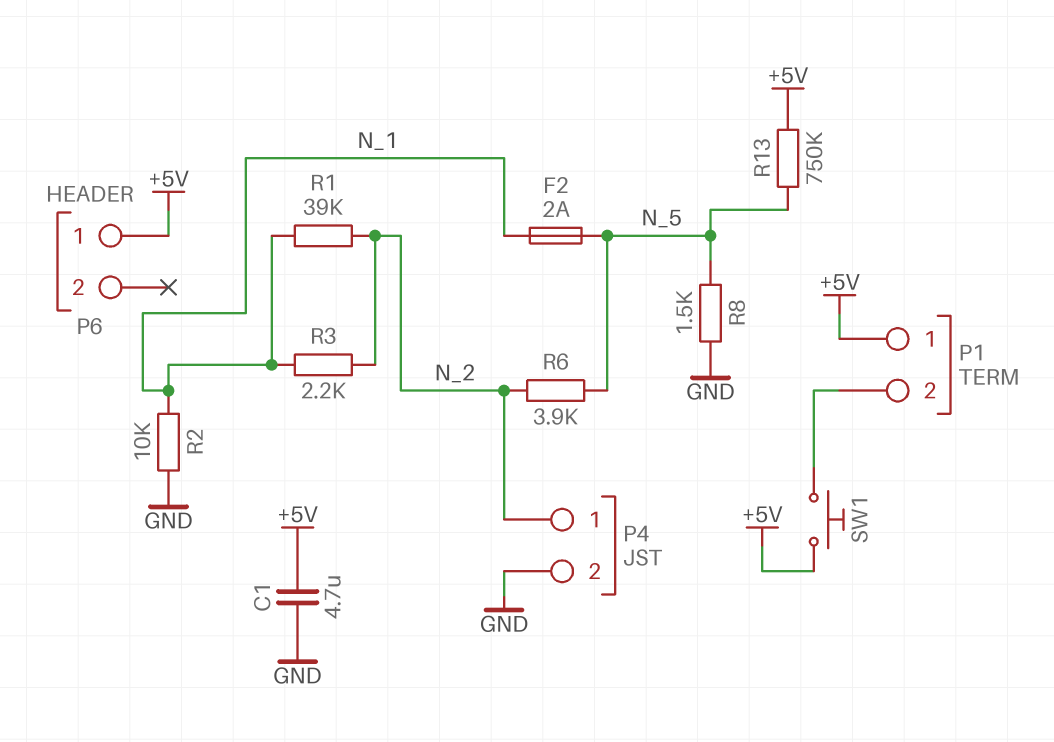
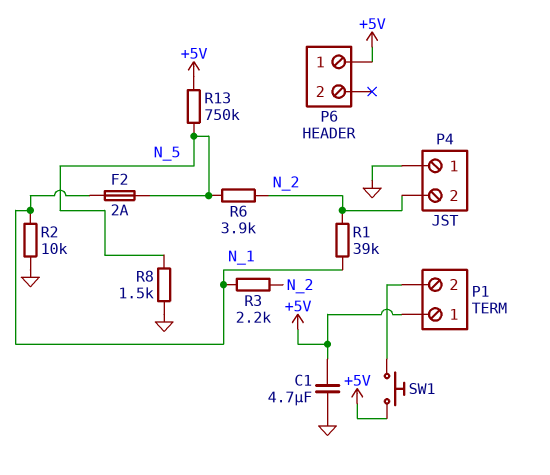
P4 pin 1: N_2 -> GND
P4 pin 2: GND -> N_2

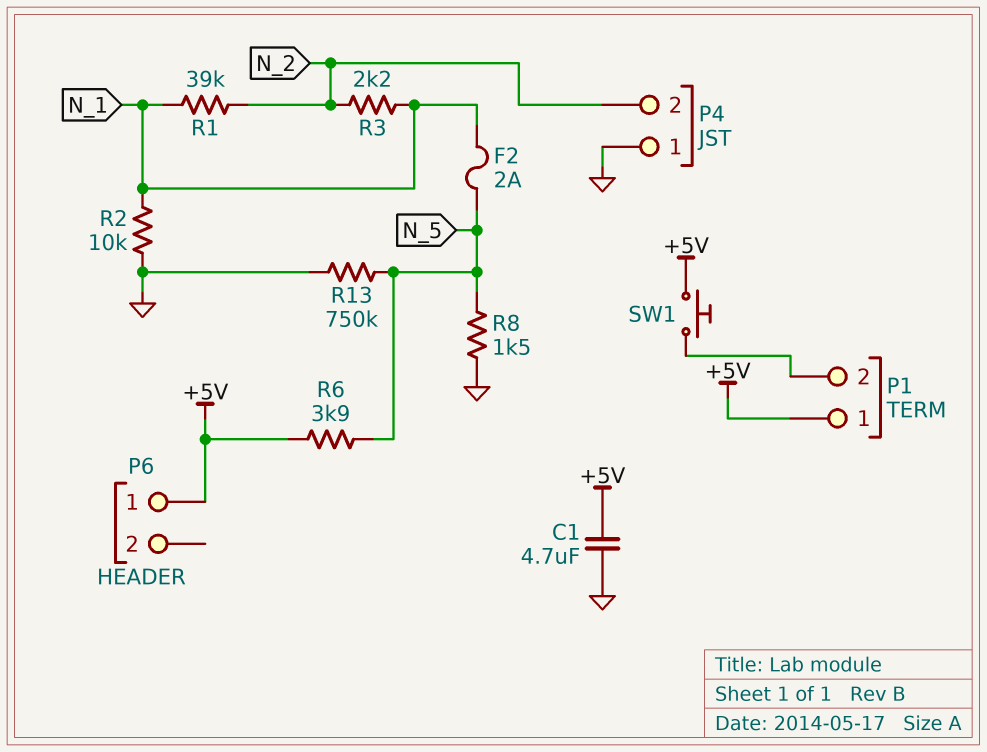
R6: 3.9k (N_2, N_5) -> 3.9k (+5V, N_5)
R13: 750k (+5V, N_5) -> 750k (GND, N_5)

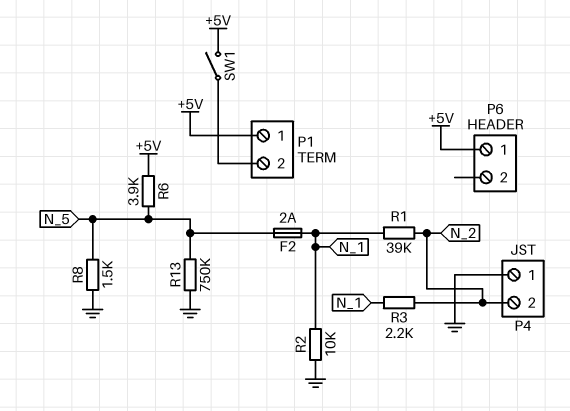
C1: 4.7uF (+5V, GND) -> none
SW1: button (+5V, P1/2) -> switch (+5V, P1/2)

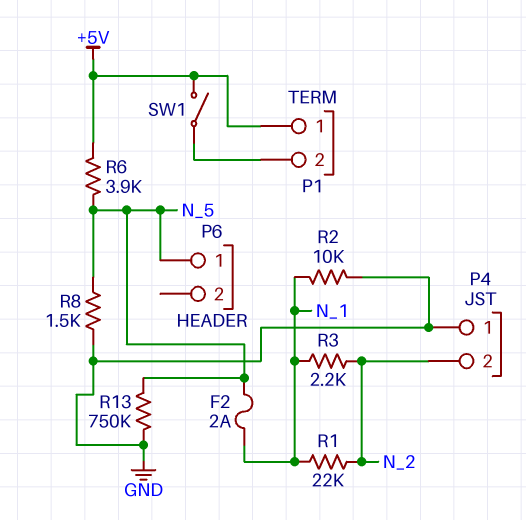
P6 pin 1: +5V -> N_5
R1: 39k (N_1, N_2) -> 22k (N_1, N_2)

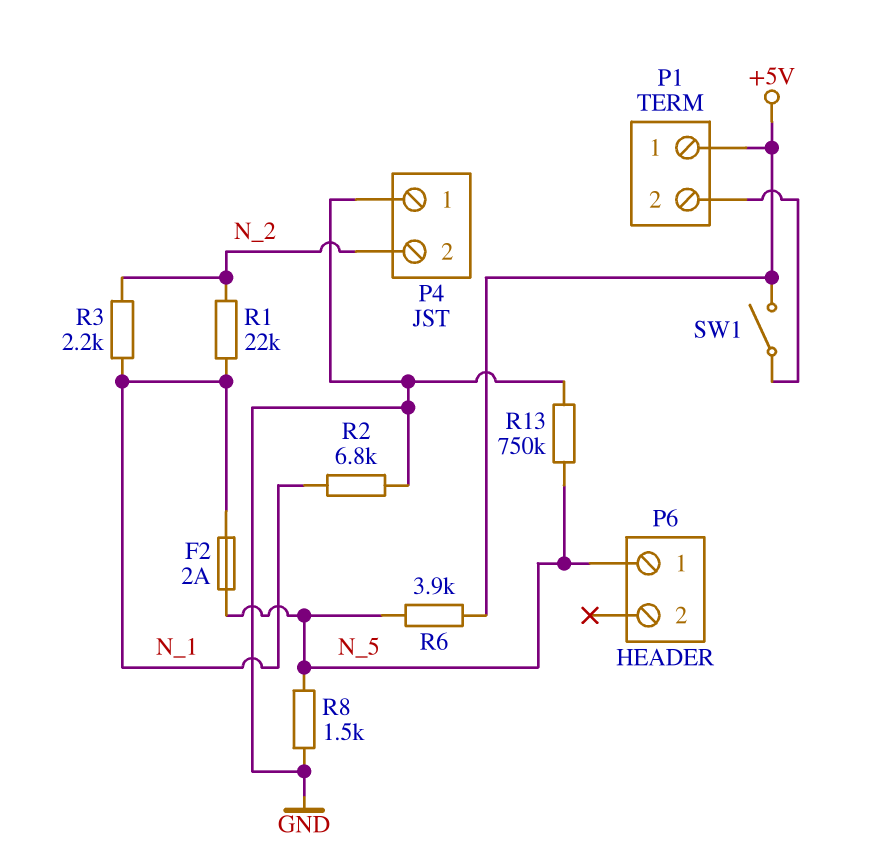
R2: 10k (GND, N_1) -> 6.8k (GND, N_1)

